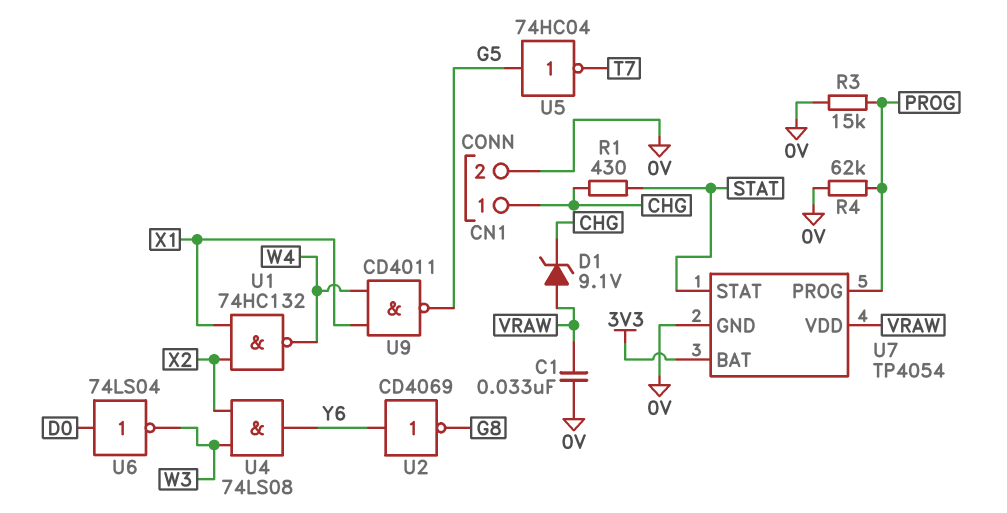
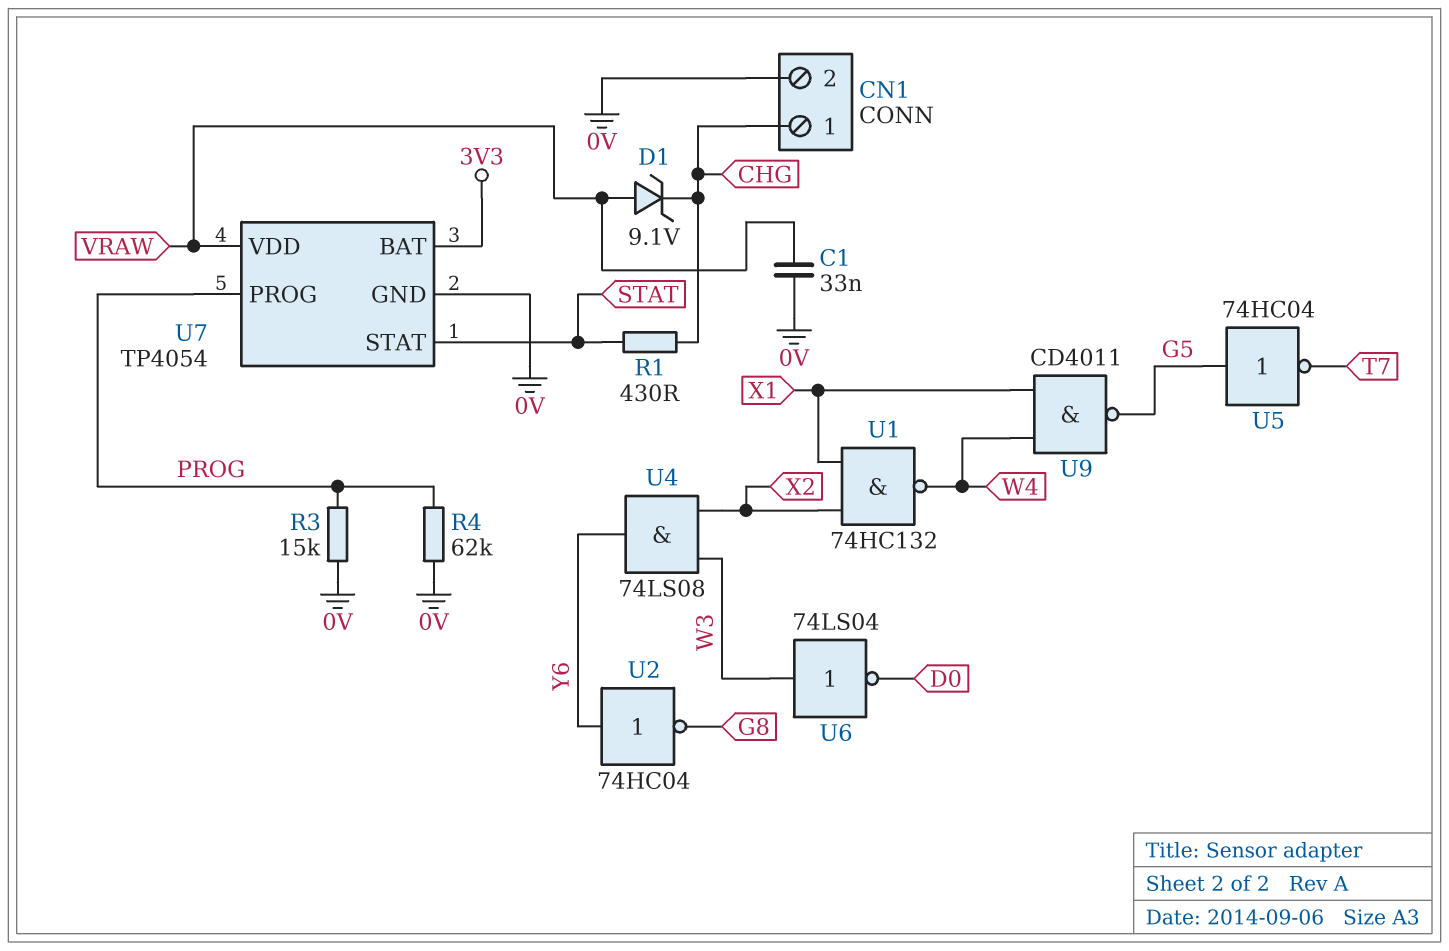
U2: NOT CD4069 (in Y6, out G8) -> NOT 74HC04 (in Y6, out G8)
U6: NOT 74LS04 (in D0, out W3) -> NOT 74LS04 (in W3, out D0)

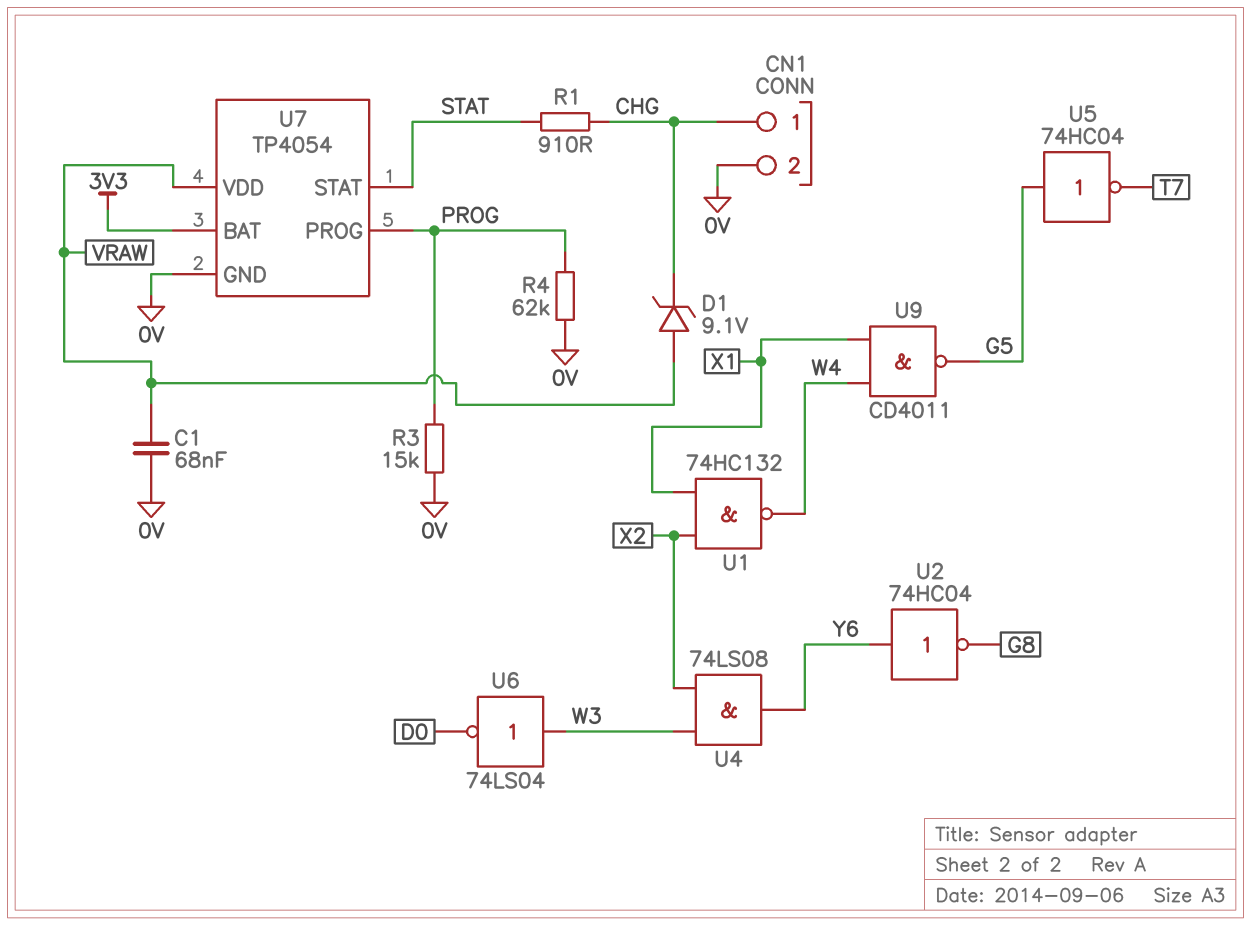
C1: 33nF (0V, VRAW) -> 68nF (0V, VRAW)
R1: 430 (CHG, STAT) -> 910 (CHG, STAT)

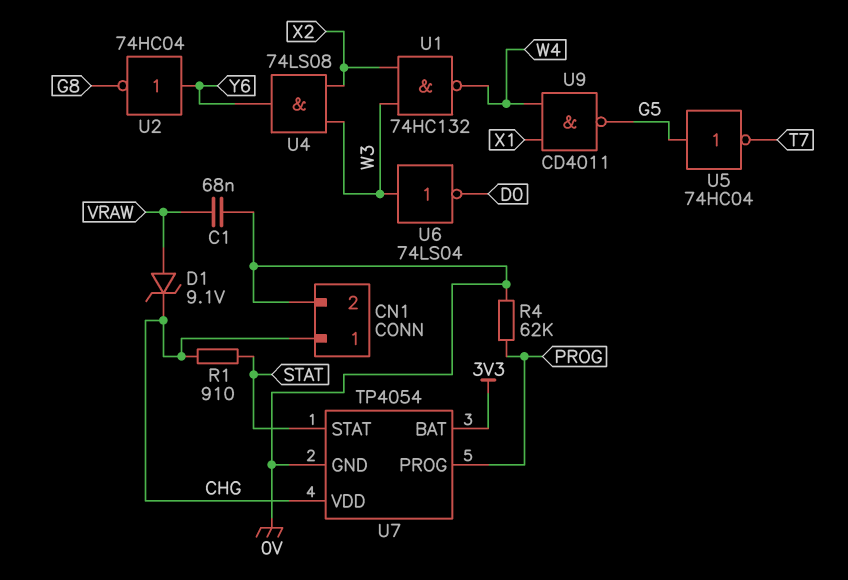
R3: 15k (0V, PROG) -> none
U1: NAND 74HC132 (in X1, in X2, out W4) -> NAND 74HC132 (in W3, in X2, out W4)
U7 pin VDD: VRAW -> CHG

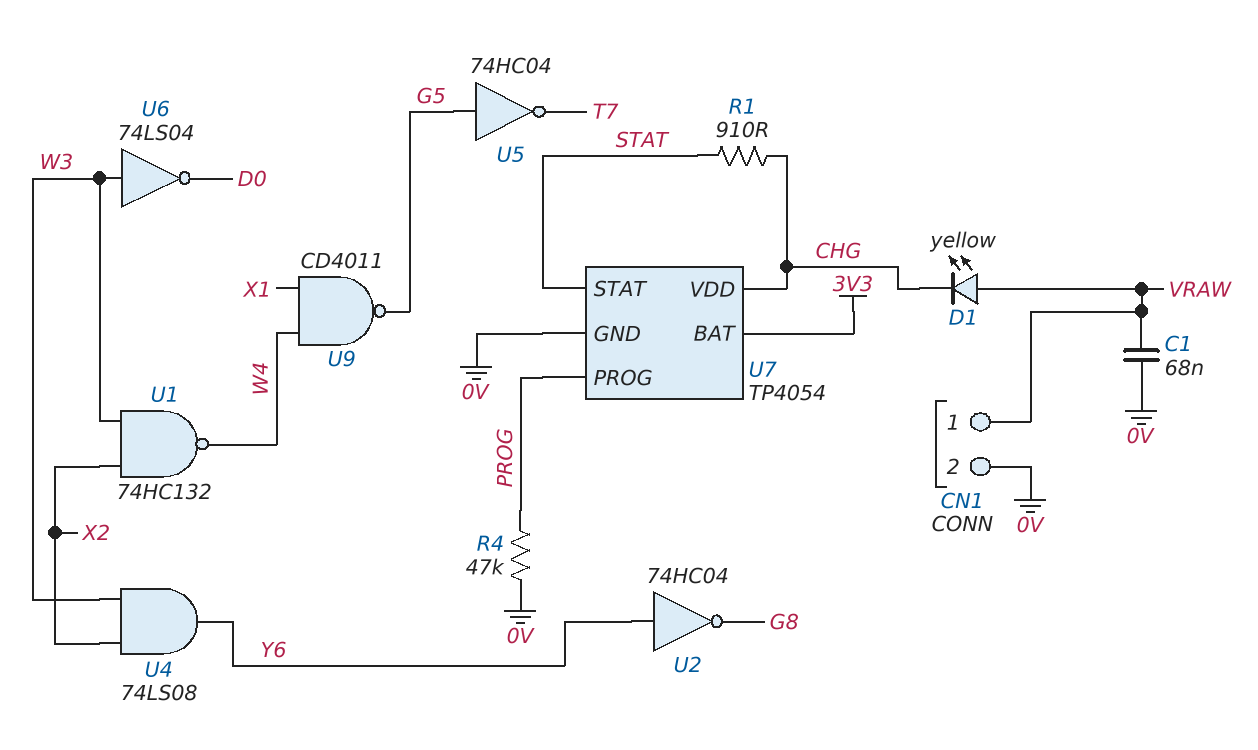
CN1 pin 1: CHG -> VRAW
D1: zener 9.1V (A VRAW, K CHG) -> LED yellow (A VRAW, K CHG)
R4: 62k (0V, PROG) -> 47k (0V, PROG)

